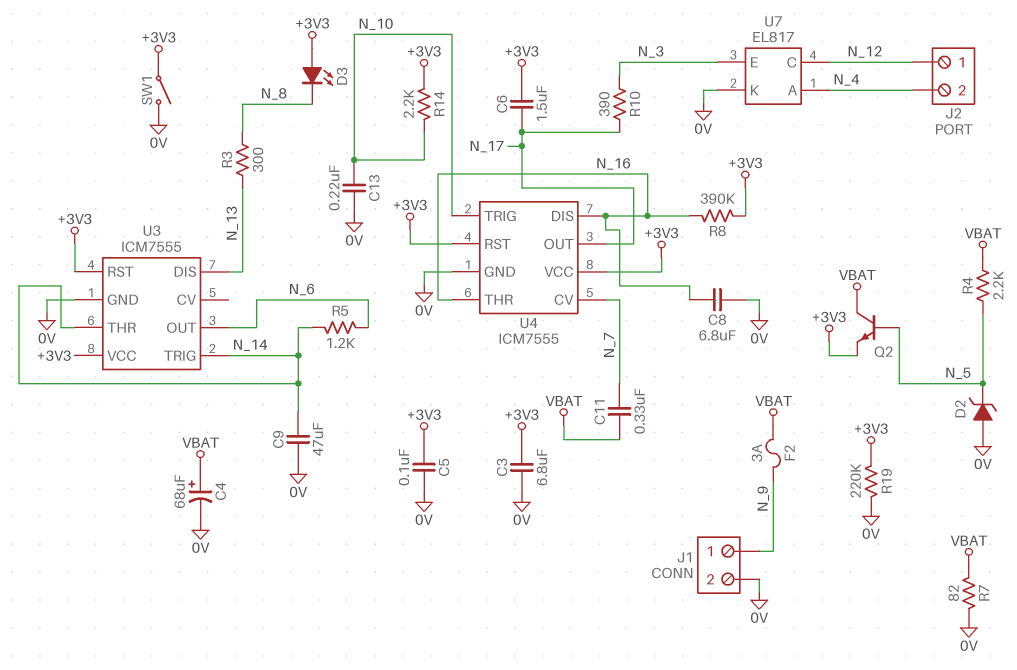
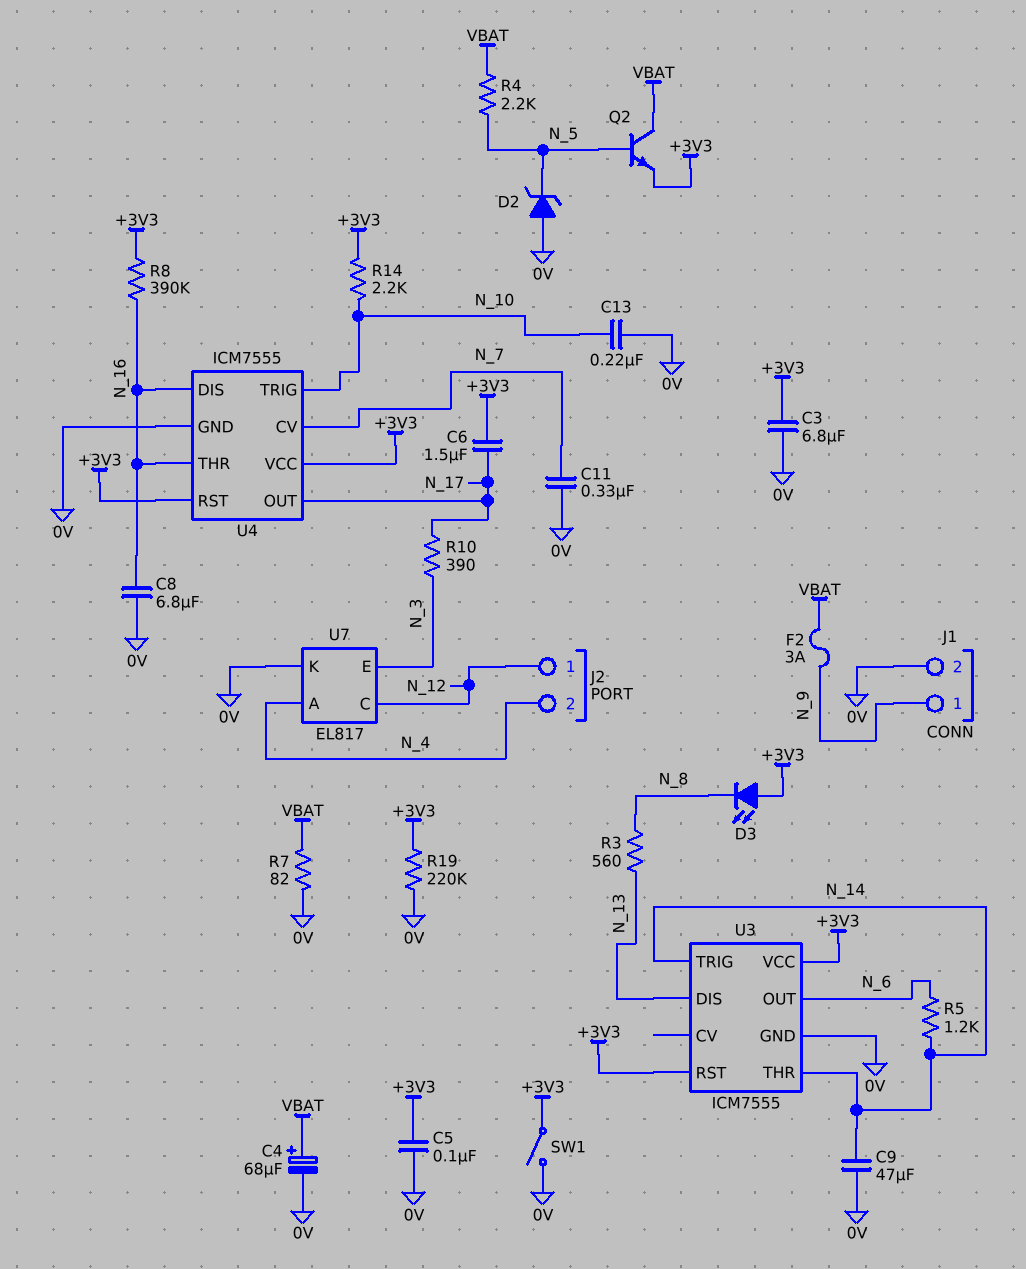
C11: 330nF (N_7, VBAT) -> 330nF (0V, N_7)
R3: 300 (N_8, N_13) -> 560 (N_8, N_13)

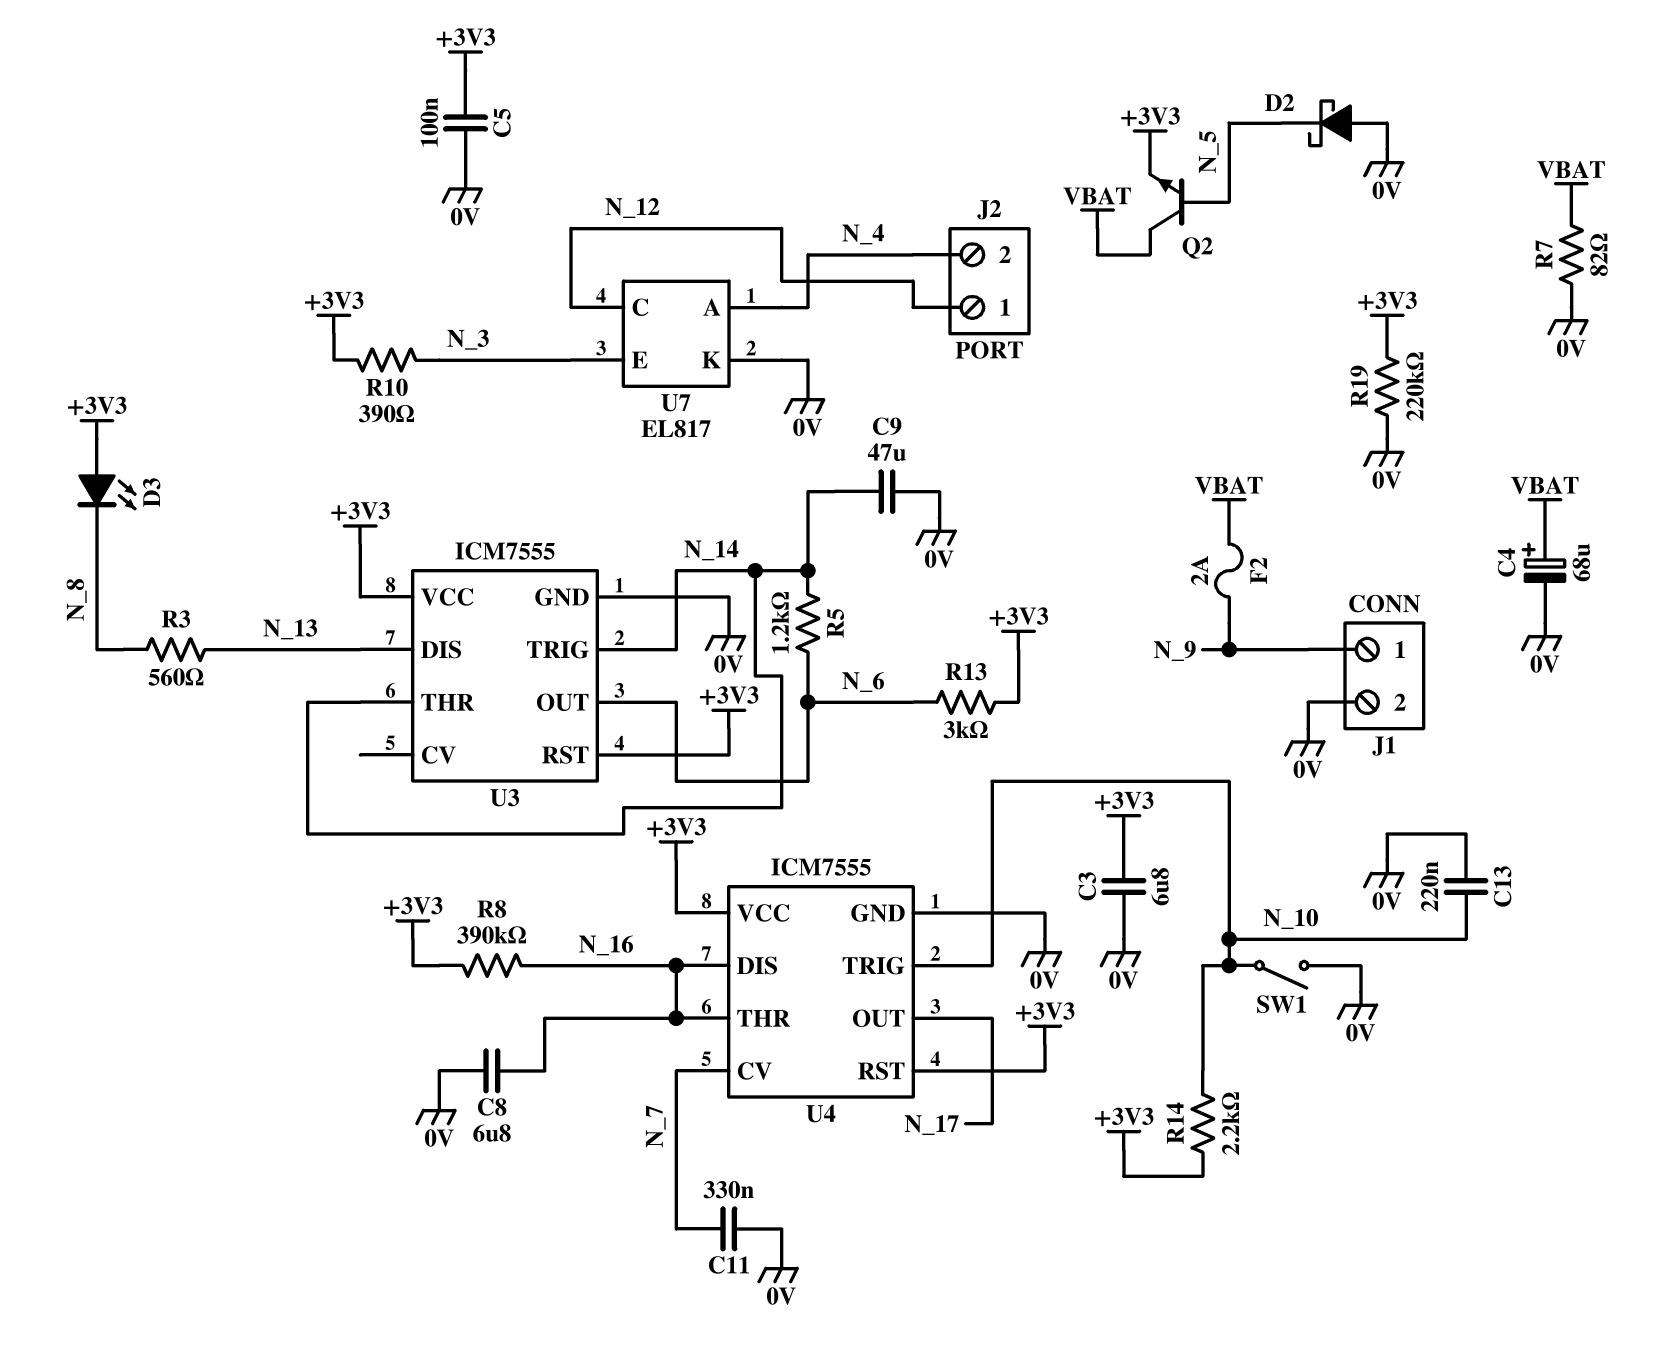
C6: 1.5uF (+3V3, N_17) -> none
D2: zener (A 0V, K N_5) -> schottky (A 0V, K N_5)
F2: 3A (N_9, VBAT) -> 2A (N_9, VBAT)
R4: 2.2k (N_5, VBAT) -> none
R10: 390 (N_3, N_17) -> 390 (+3V3, N_3)
R13: none -> 3k (+3V3, N_6)
SW1: switch (+3V3, 0V) -> switch (0V, N_10)

